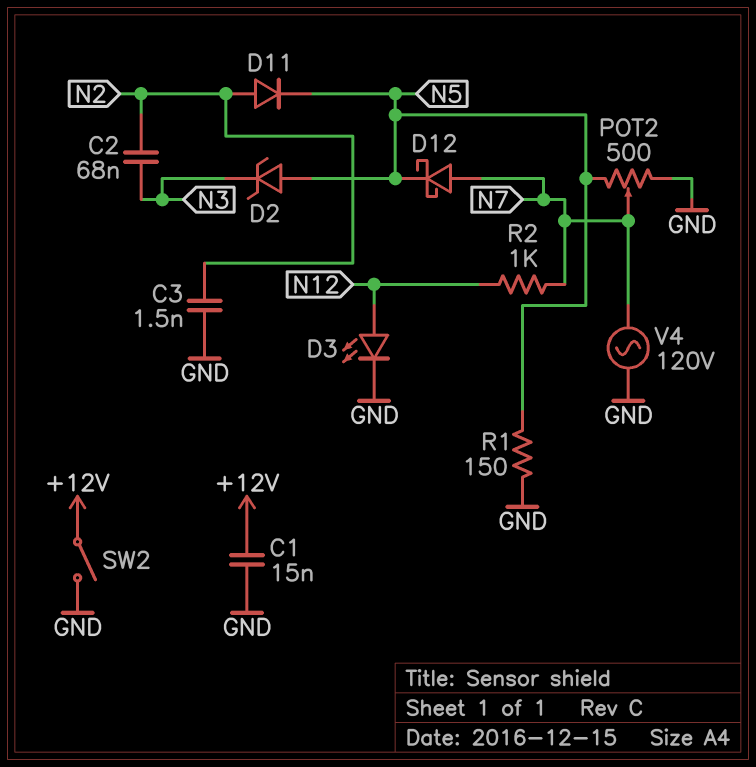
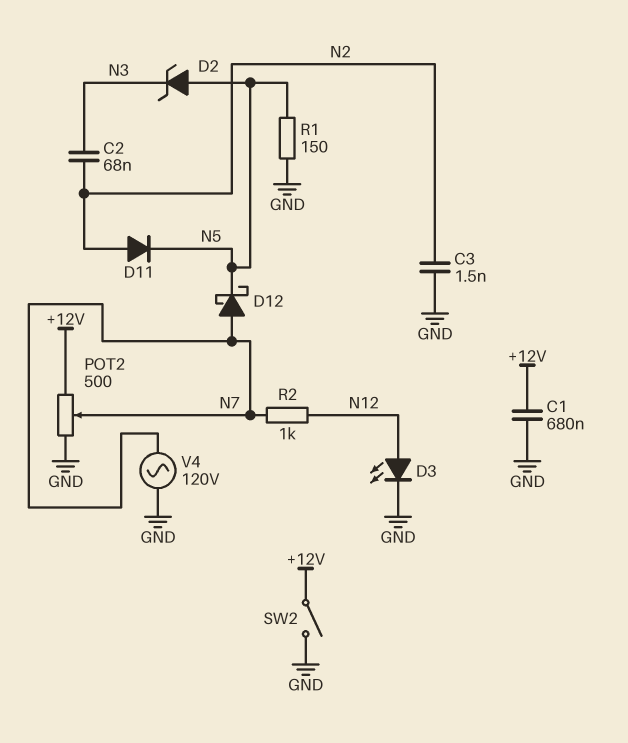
C1: 15nF (+12V, GND) -> 680nF (+12V, GND)
POT2: 500 (GND, N5, wiper N7) -> 500 (+12V, GND, wiper N7)

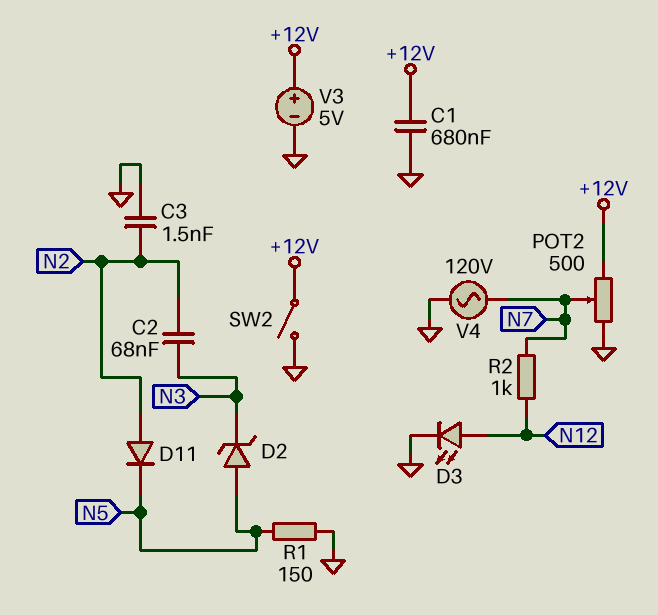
D12: schottky (A N7, K N5) -> none
V3: none -> 5V (plus +12V, minus GND)

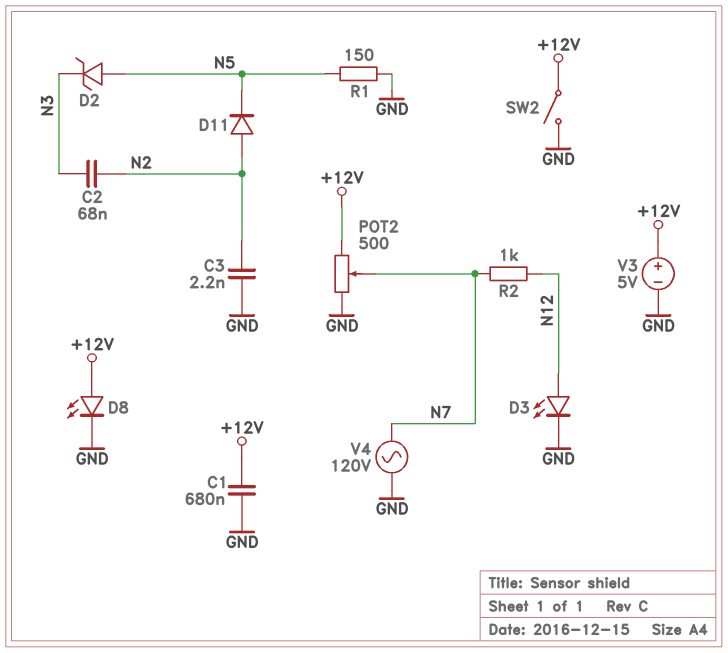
C3: 1.5nF (GND, N2) -> 2.2nF (GND, N2)
D8: none -> LED (A +12V, K GND)

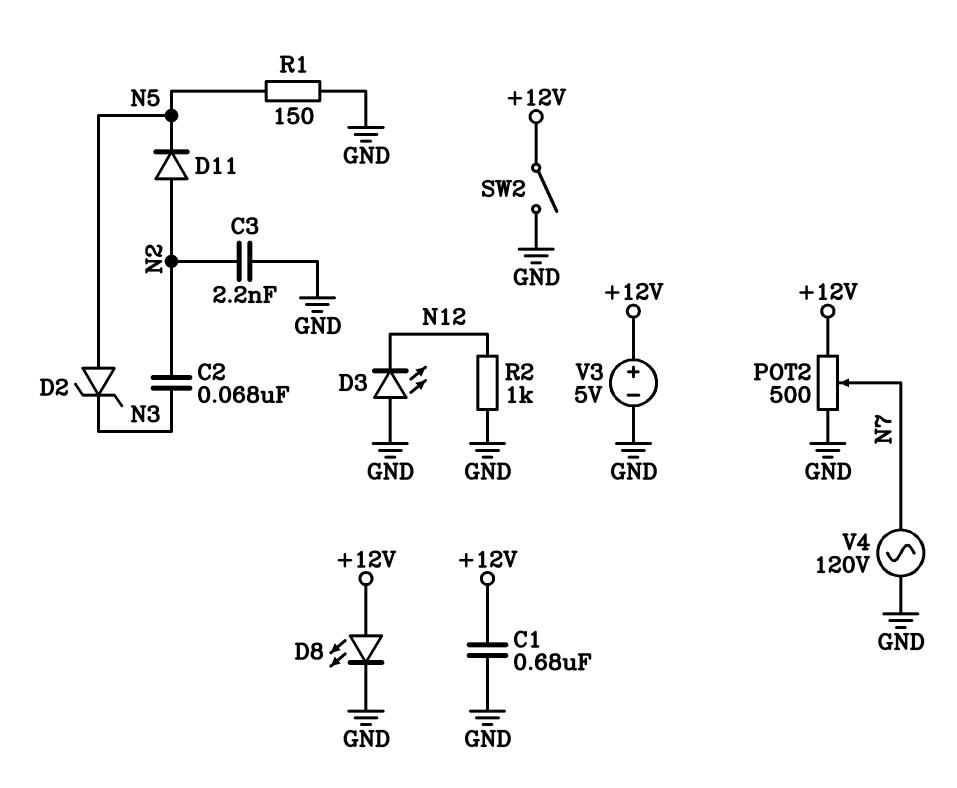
D3: LED (A N12, K GND) -> LED (A GND, K N12)
R2: 1k (N7, N12) -> 1k (GND, N12)

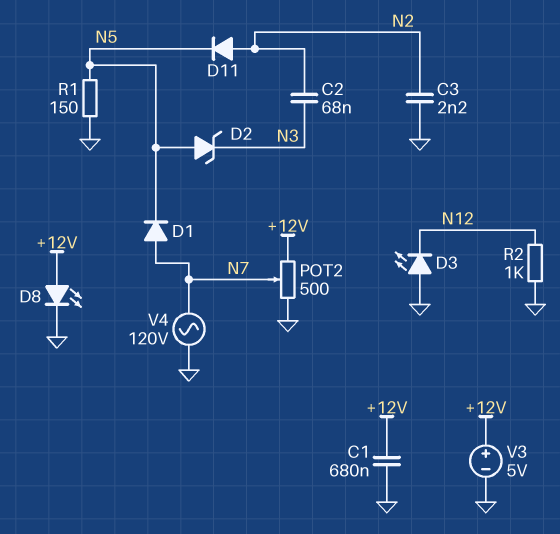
D1: none -> diode (A N7, K N5)
SW2: switch (+12V, GND) -> none

